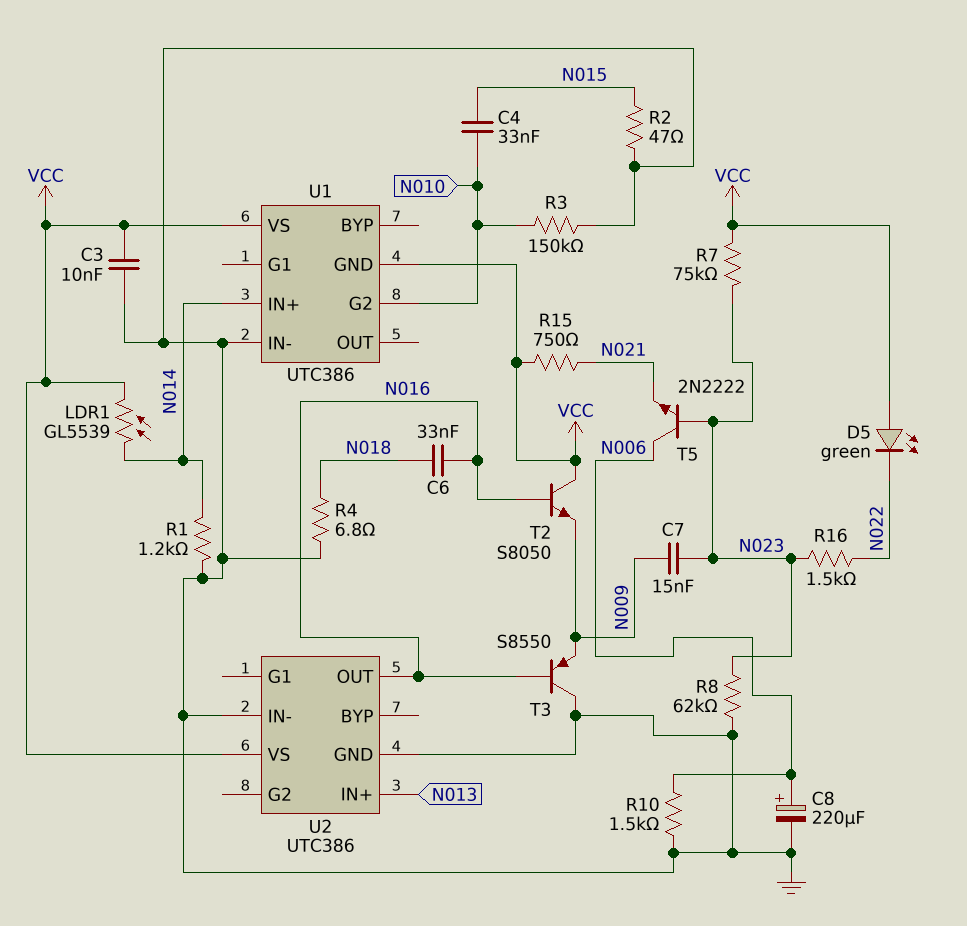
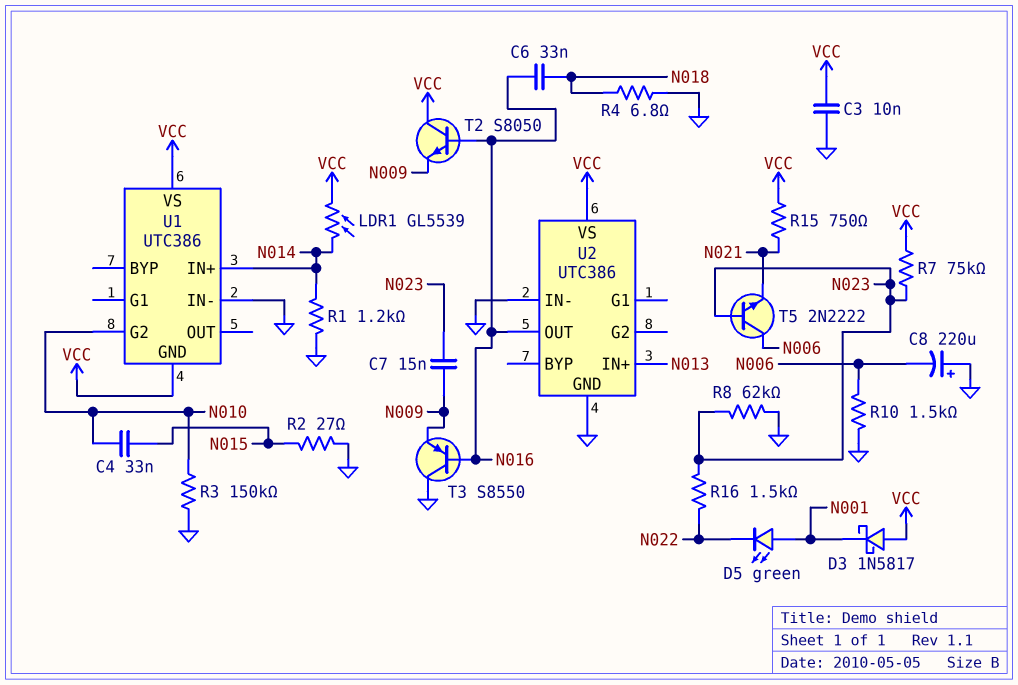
C8: 220uF (plus N006, minus GND) -> 220uF (plus GND, minus N006)
D3: none -> schottky 1N5817 (A VCC, K N001)
D5: LED green (A VCC, K N022) -> LED green (A N001, K N022)
R2: 47 (GND, N015) -> 27 (GND, N015)

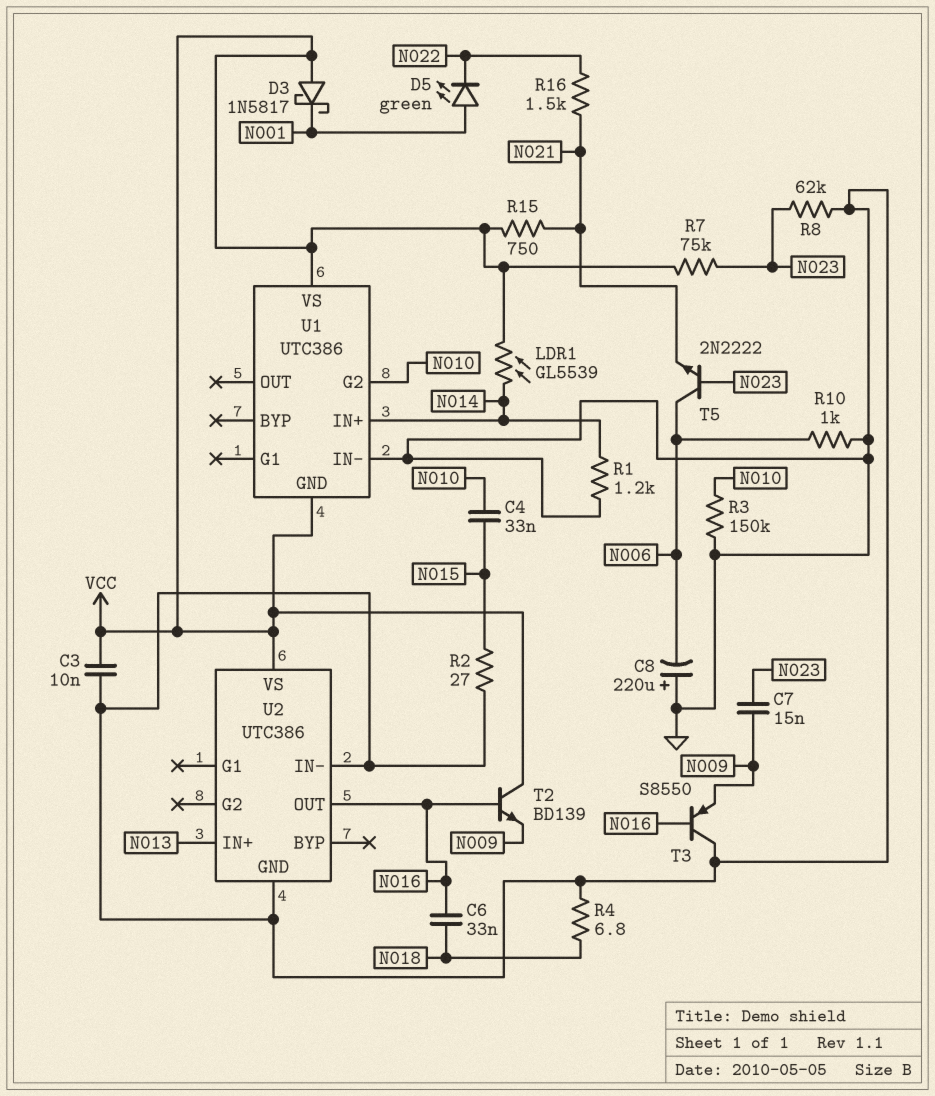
R10: 1.5k (GND, N006) -> 1k (GND, N006)
R16: 1.5k (N022, N023) -> 1.5k (N021, N022)
T2: NPN S8050 (B N016, C VCC, E N009) -> NPN BD139 (B N016, C VCC, E N009)

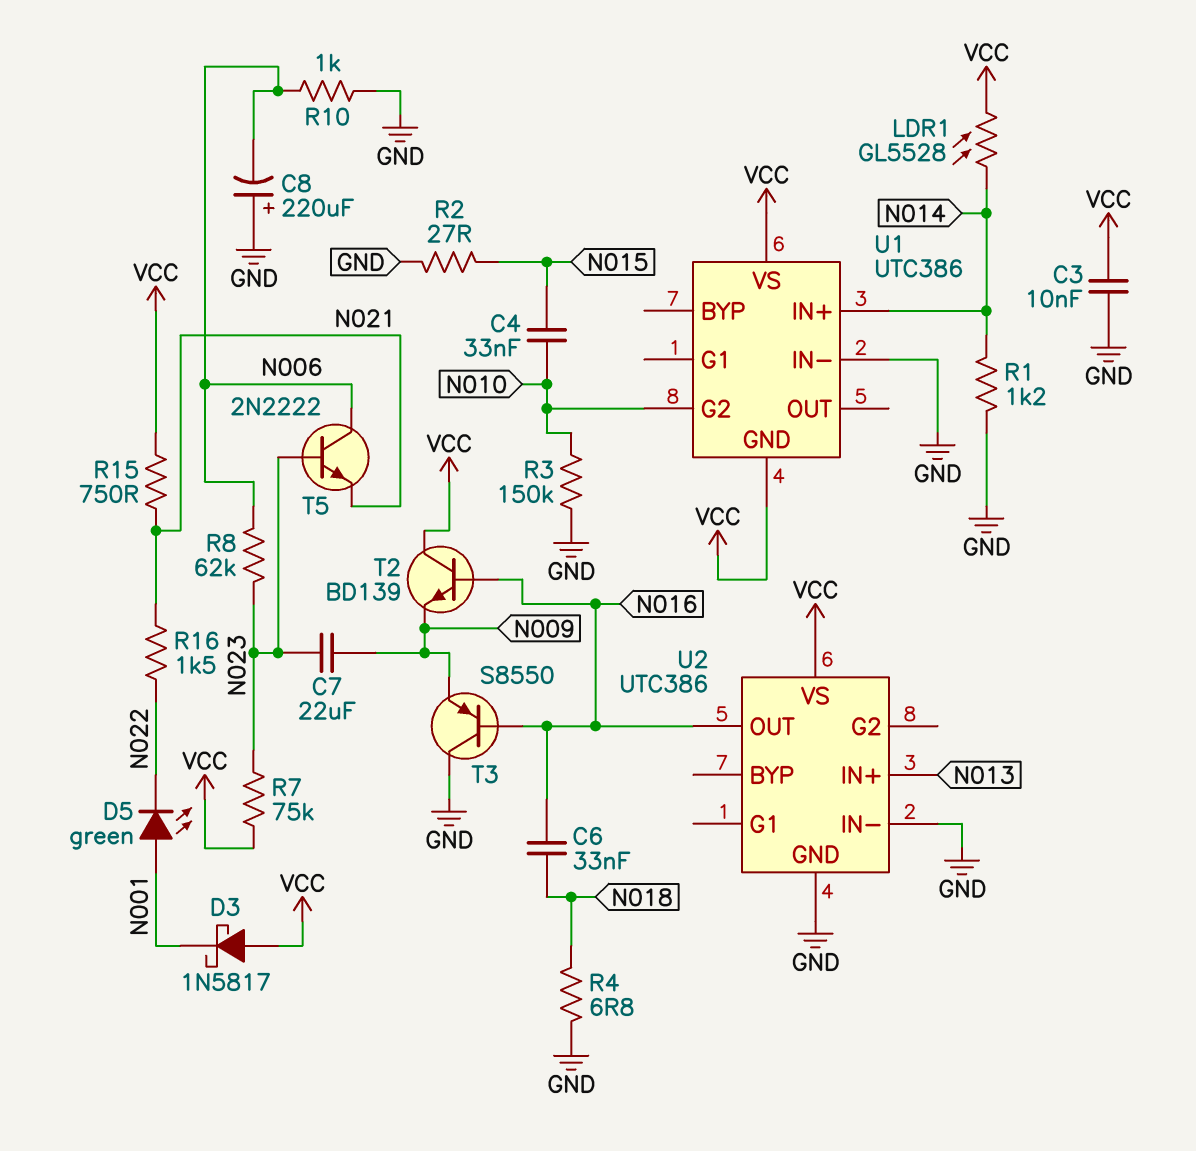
C7: 15nF (N009, N023) -> 22uF (N009, N023)
LDR1: GL5539 (N014, VCC) -> GL5528 (N014, VCC)
R8: 62k (GND, N023) -> 62k (N006, N023)

